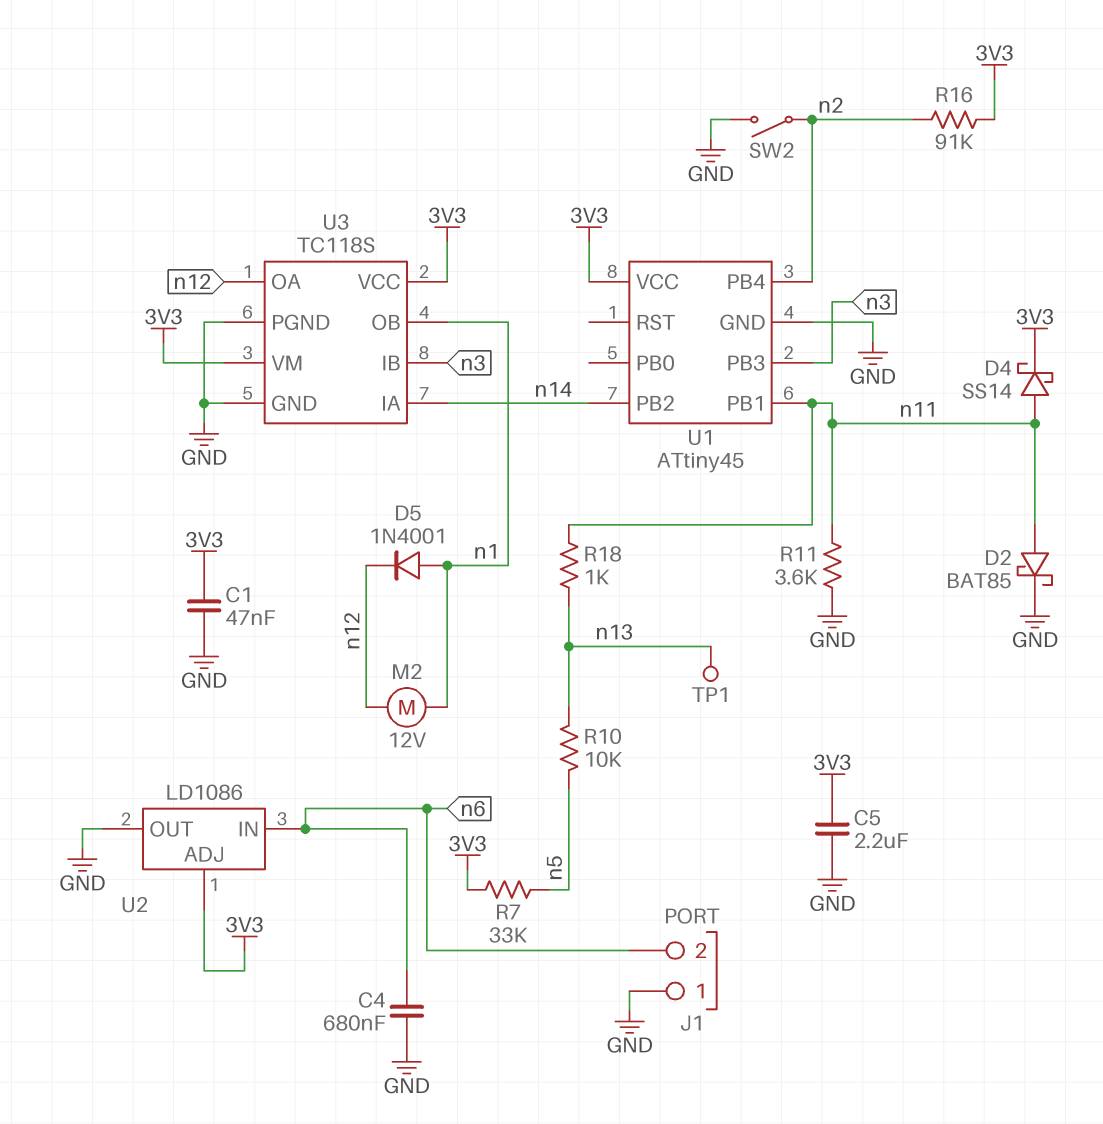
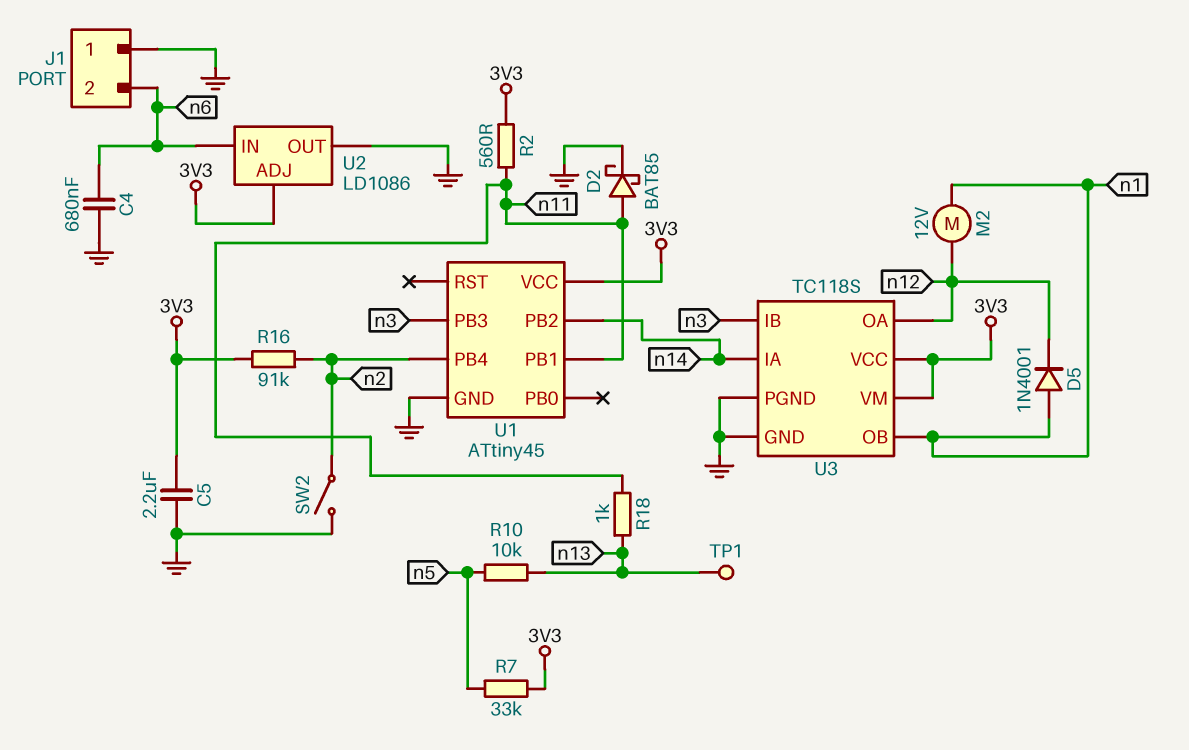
C1: 47nF (3V3, GND) -> none
D4: schottky SS14 (A n11, K 3V3) -> none
R2: none -> 560 (3V3, n11)
R11: 3.6k (GND, n11) -> none

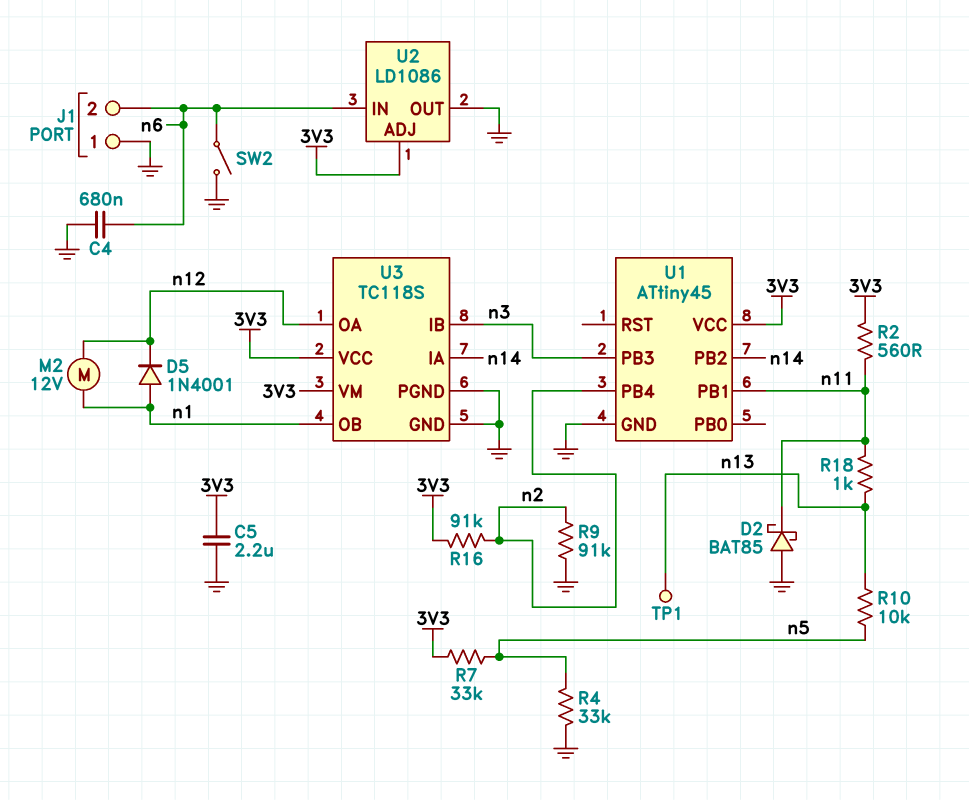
D2: schottky BAT85 (A n11, K GND) -> schottky BAT85 (A GND, K n11)
R4: none -> 33k (GND, n5)
R9: none -> 91k (GND, n2)
SW2: switch (GND, n2) -> switch (GND, n6)

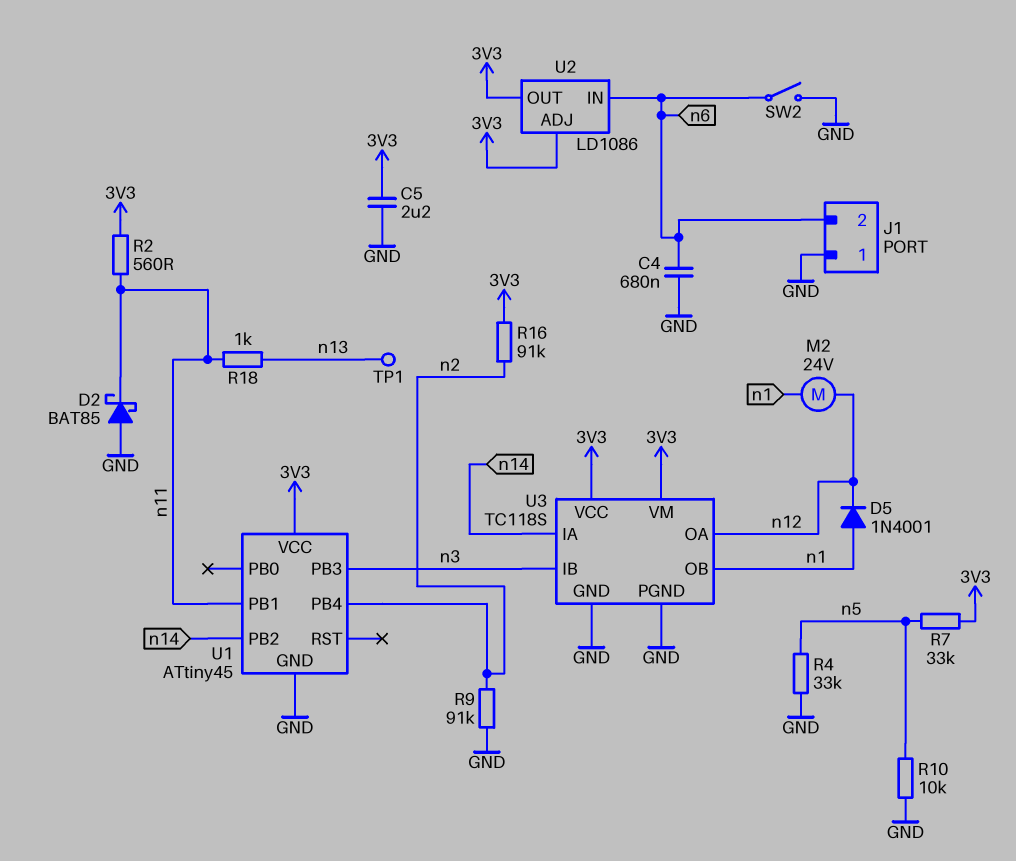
M2: motor 12V (n1, n12) -> motor 24V (n1, n12)
R10: 10k (n5, n13) -> 10k (GND, n5)
U2 pin OUT: GND -> 3V3

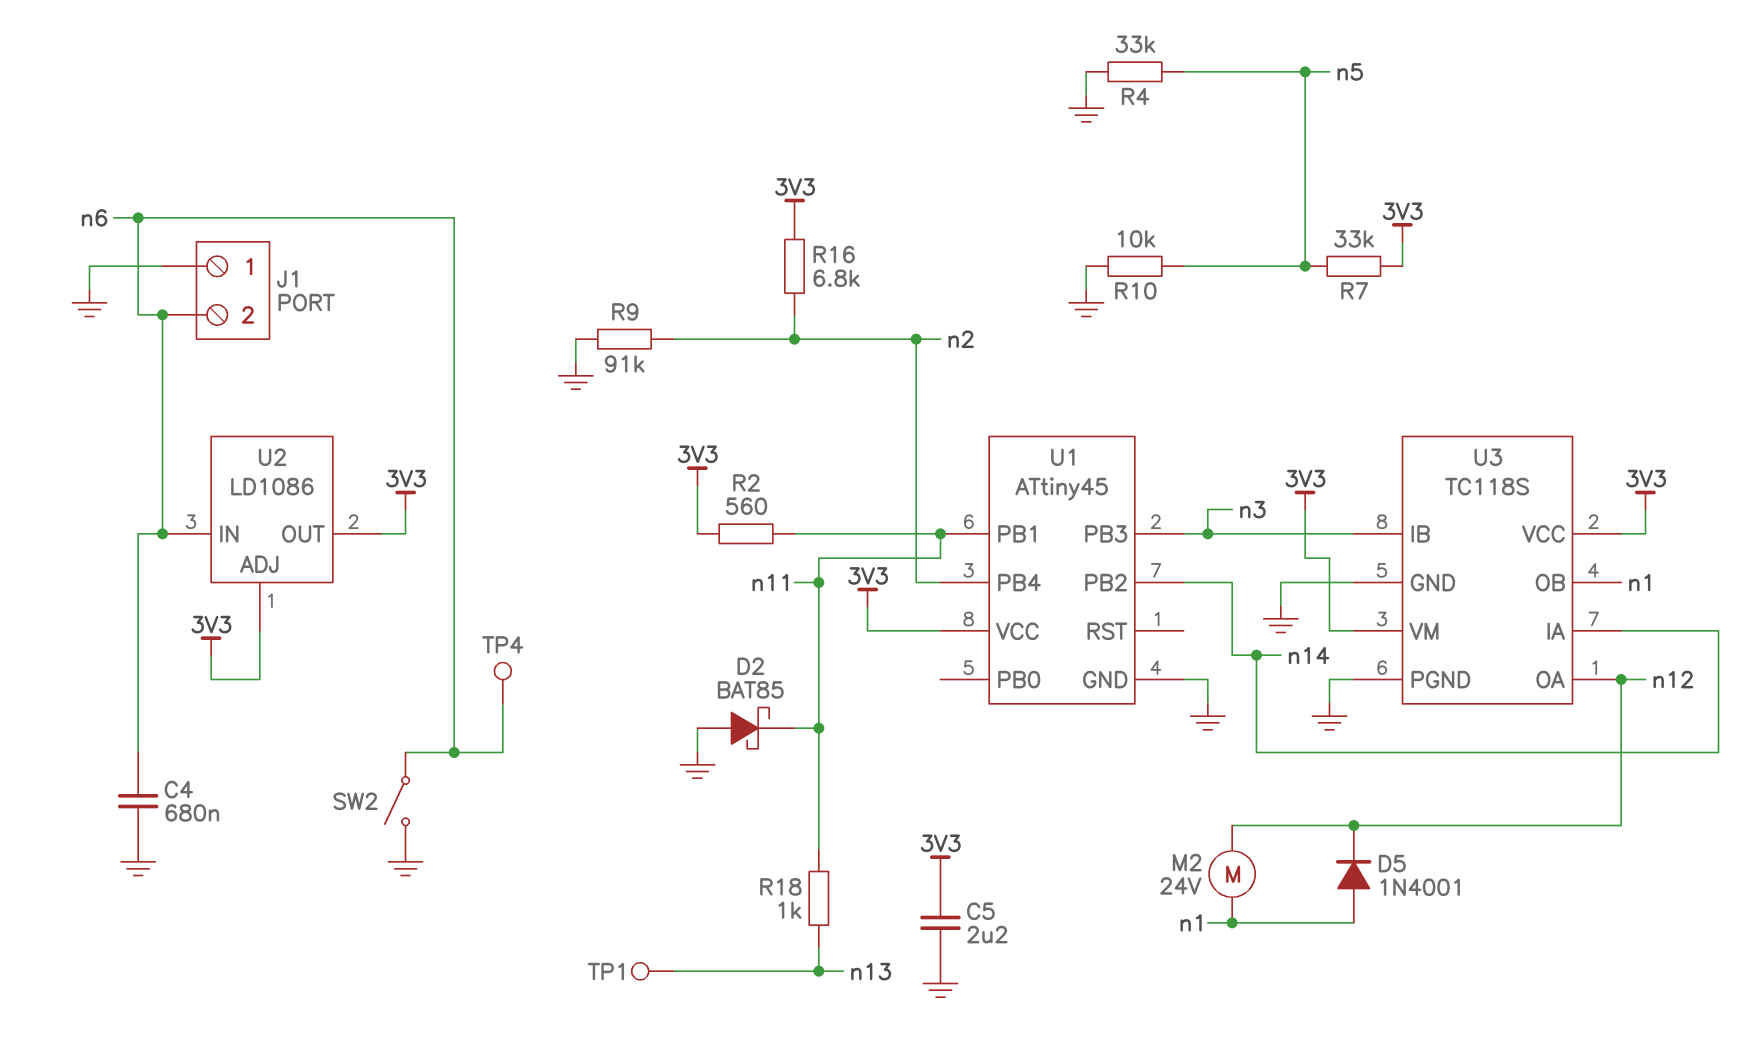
R16: 91k (3V3, n2) -> 6.8k (3V3, n2)
TP4: none -> test point (n6)

